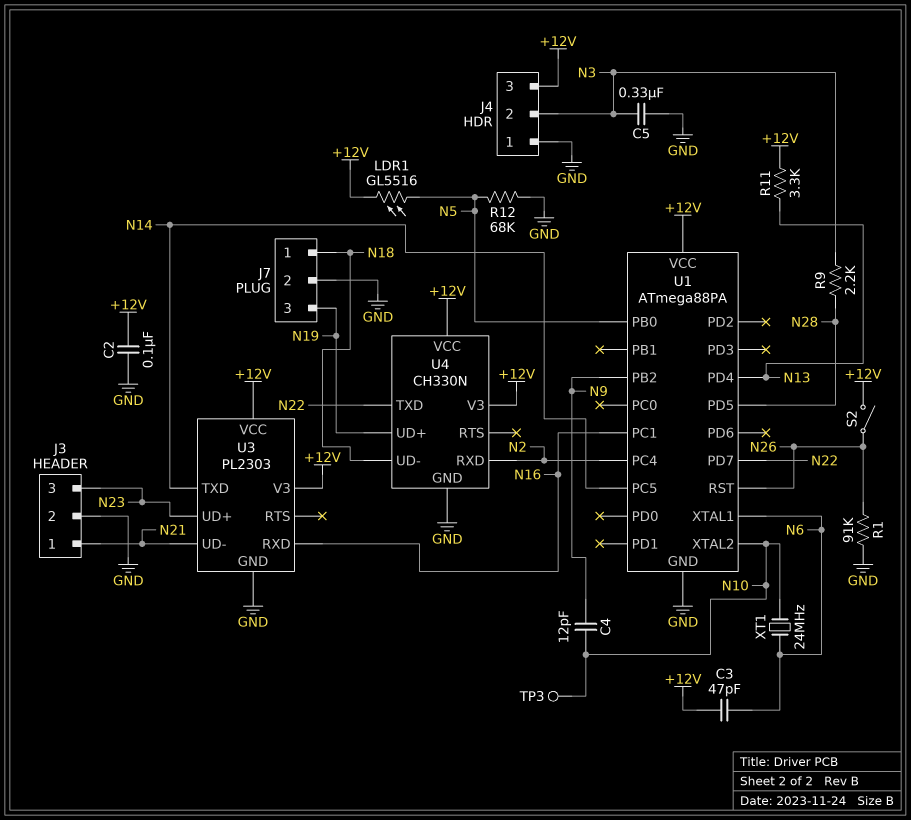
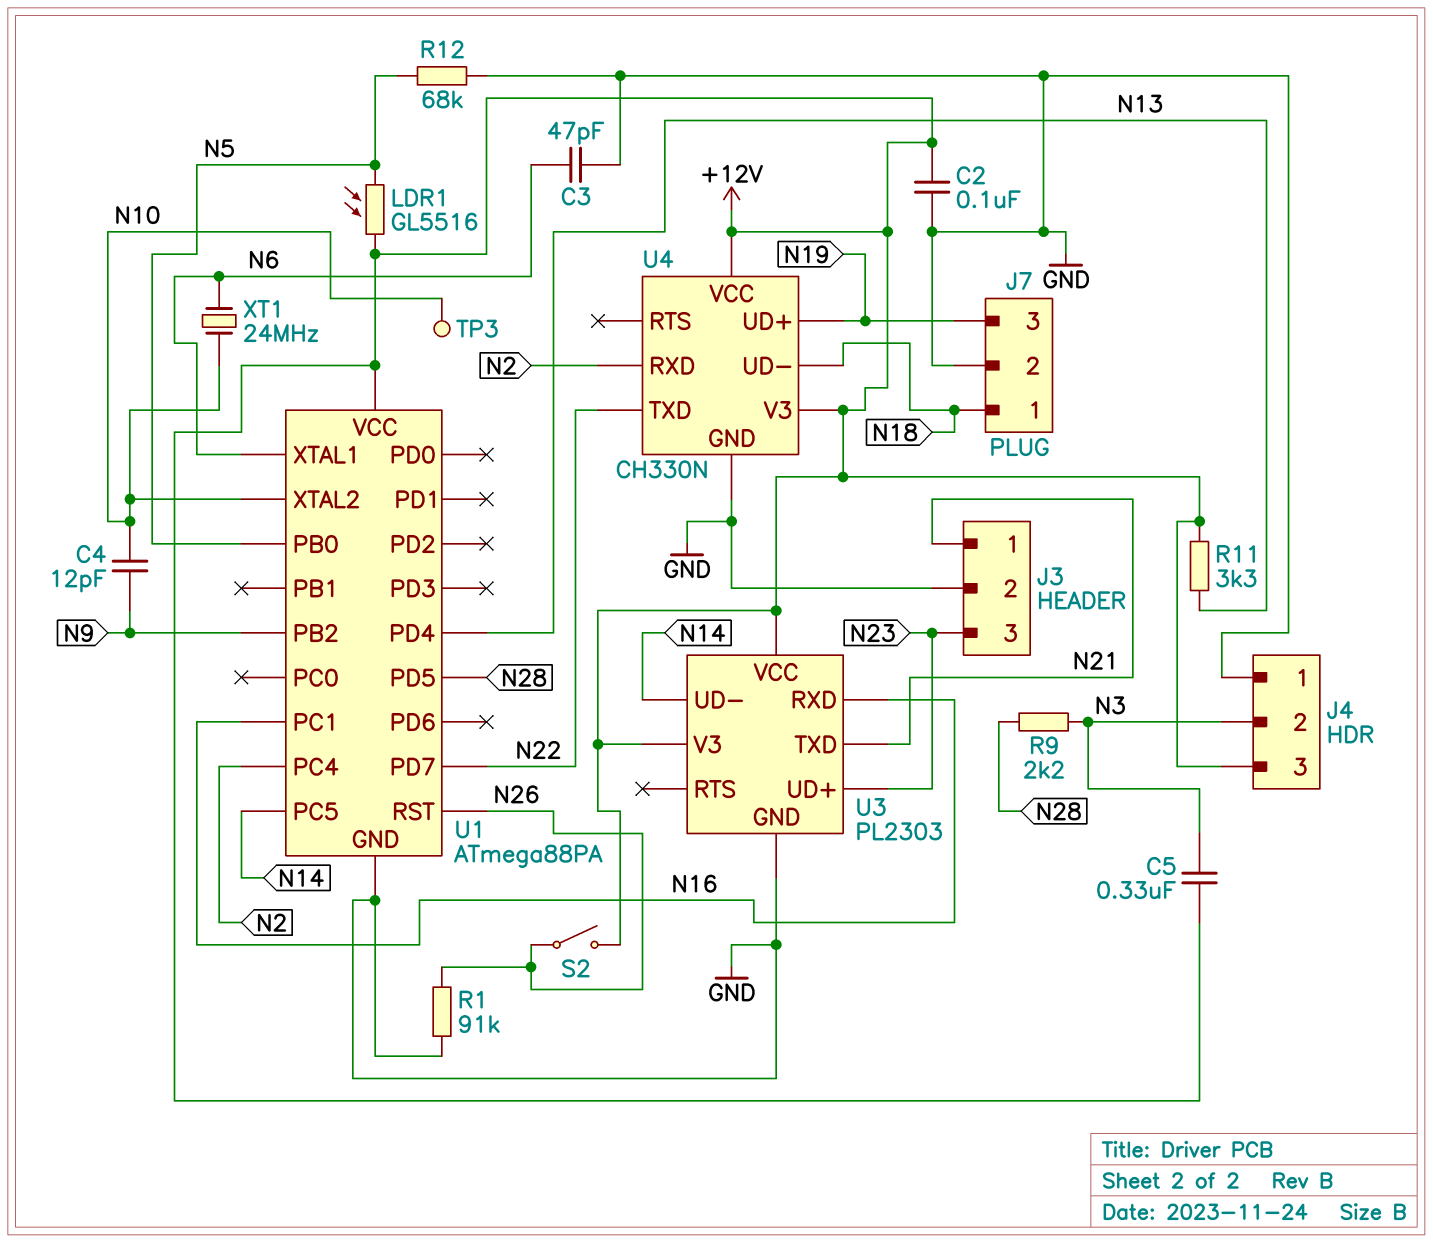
C3: 47pF (+12V, N6) -> 47pF (GND, N6)
C5: 330nF (GND, N3) -> 330nF (+12V, N3)
U3 pin TXD: N14 -> N21
U3 pin UD-: N21 -> N14

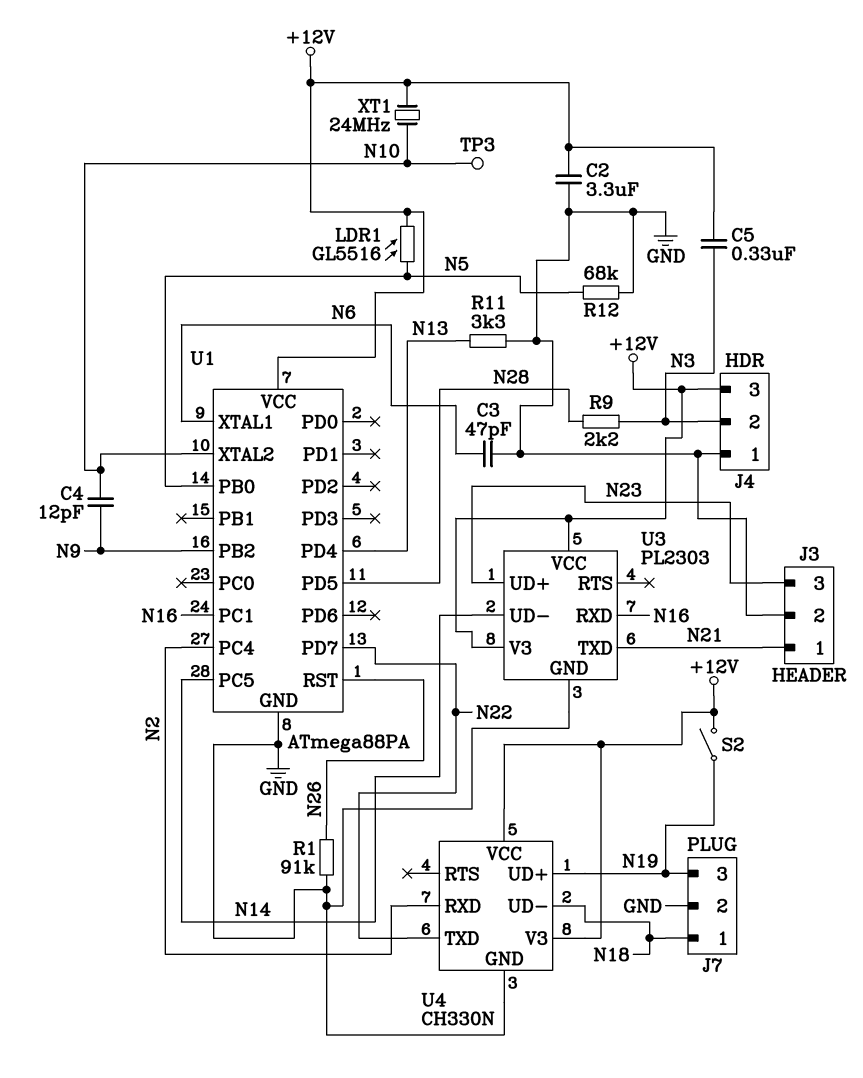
C2: 100nF (+12V, GND) -> 3.3uF (+12V, GND)
R11: 3.3k (+12V, N13) -> 3.3k (GND, N13)
S2: switch (+12V, N26) -> switch (+12V, N19)
XT1: 24MHz (N6, N10) -> 24MHz (+12V, N10)

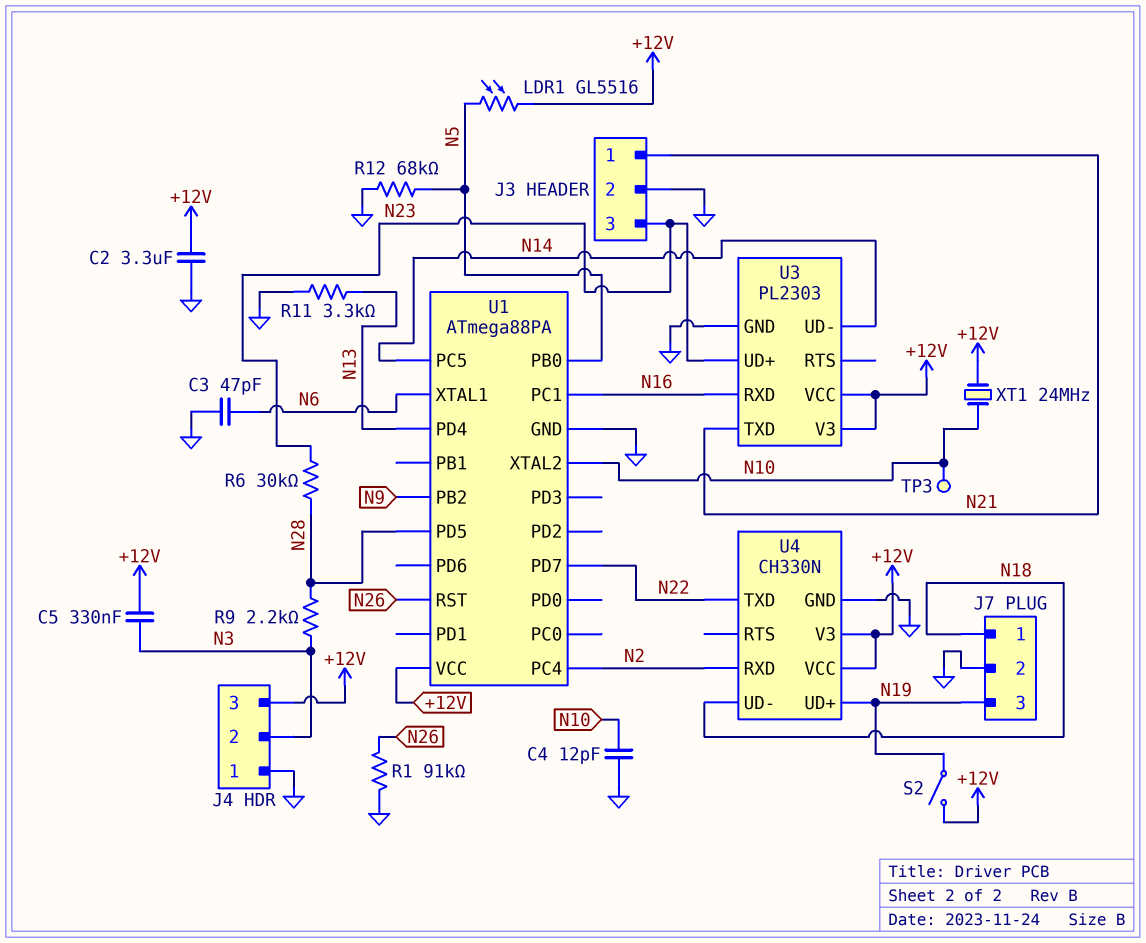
C4: 12pF (N9, N10) -> 12pF (GND, N10)
R6: none -> 30k (N23, N28)

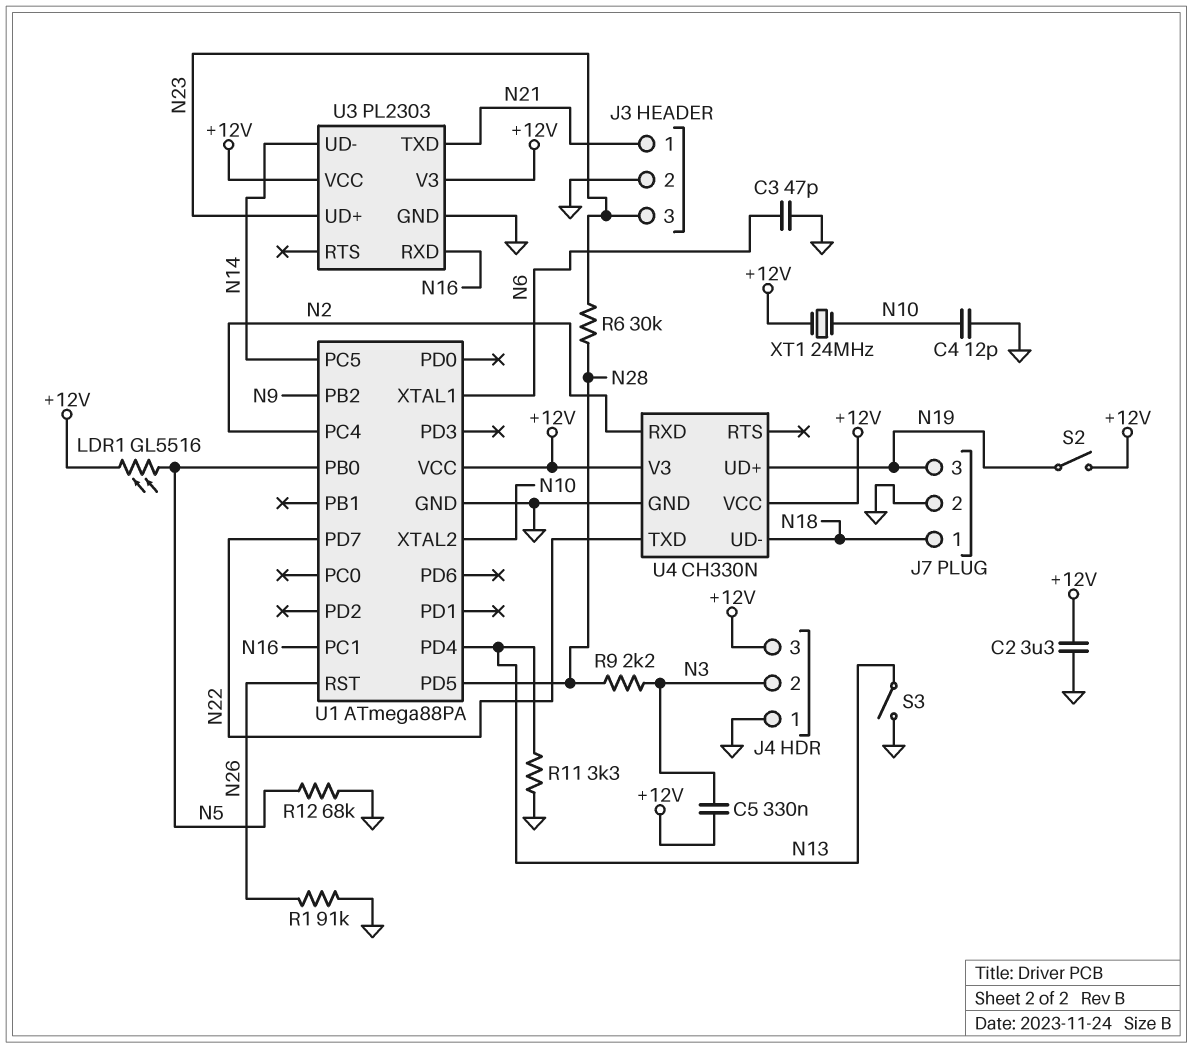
S3: none -> switch (GND, N13)
TP3: test point (N10) -> none

